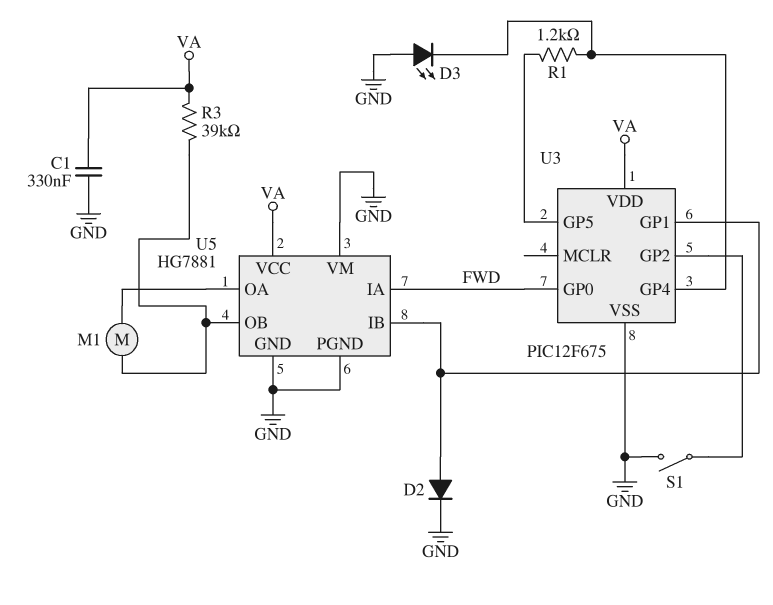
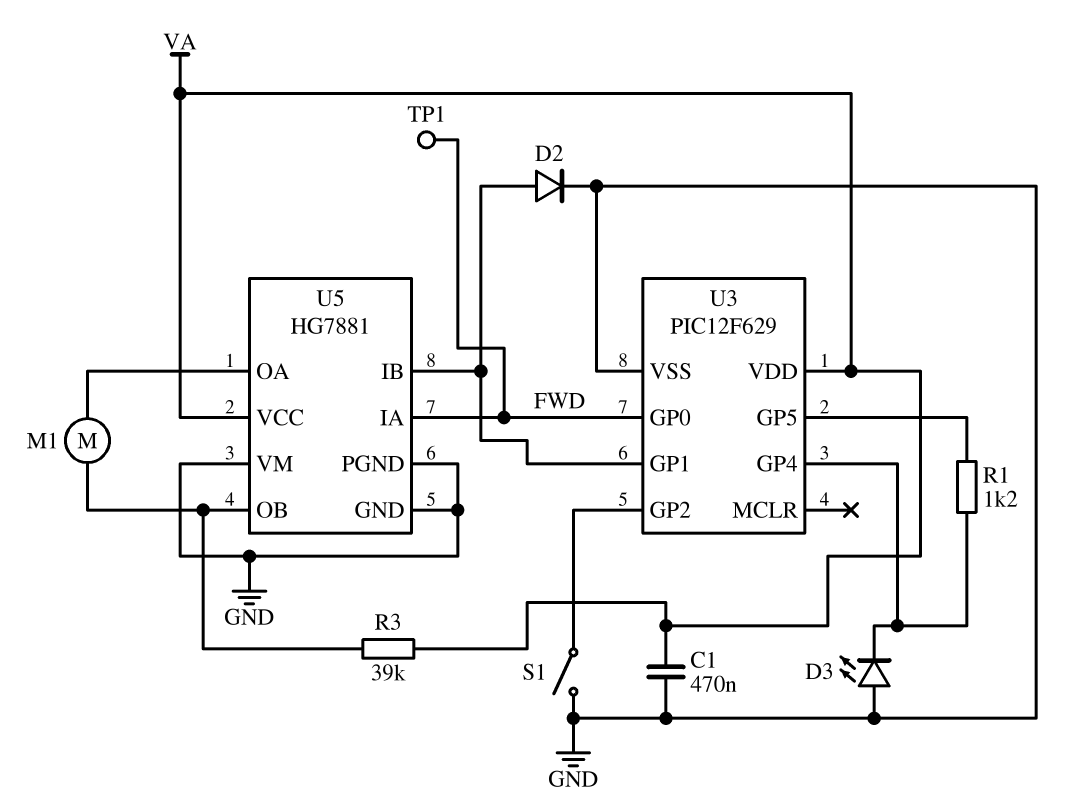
C1: 330nF (GND, VA) -> 470nF (GND, VA)
TP1: none -> test point (FWD)
U3: PIC12F675 -> PIC12F629

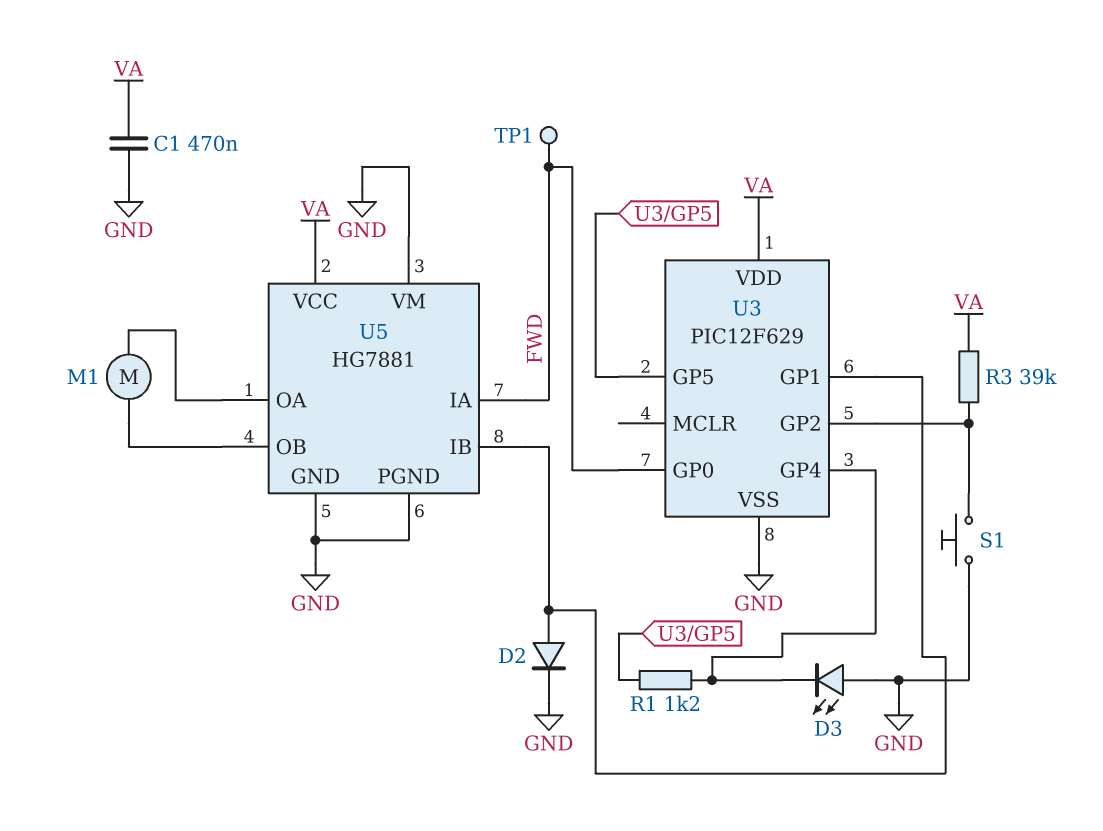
R3: 39k (U5/OB, VA) -> 39k (U3/GP2, VA)
S1: switch (GND, U3/GP2) -> button (GND, U3/GP2)

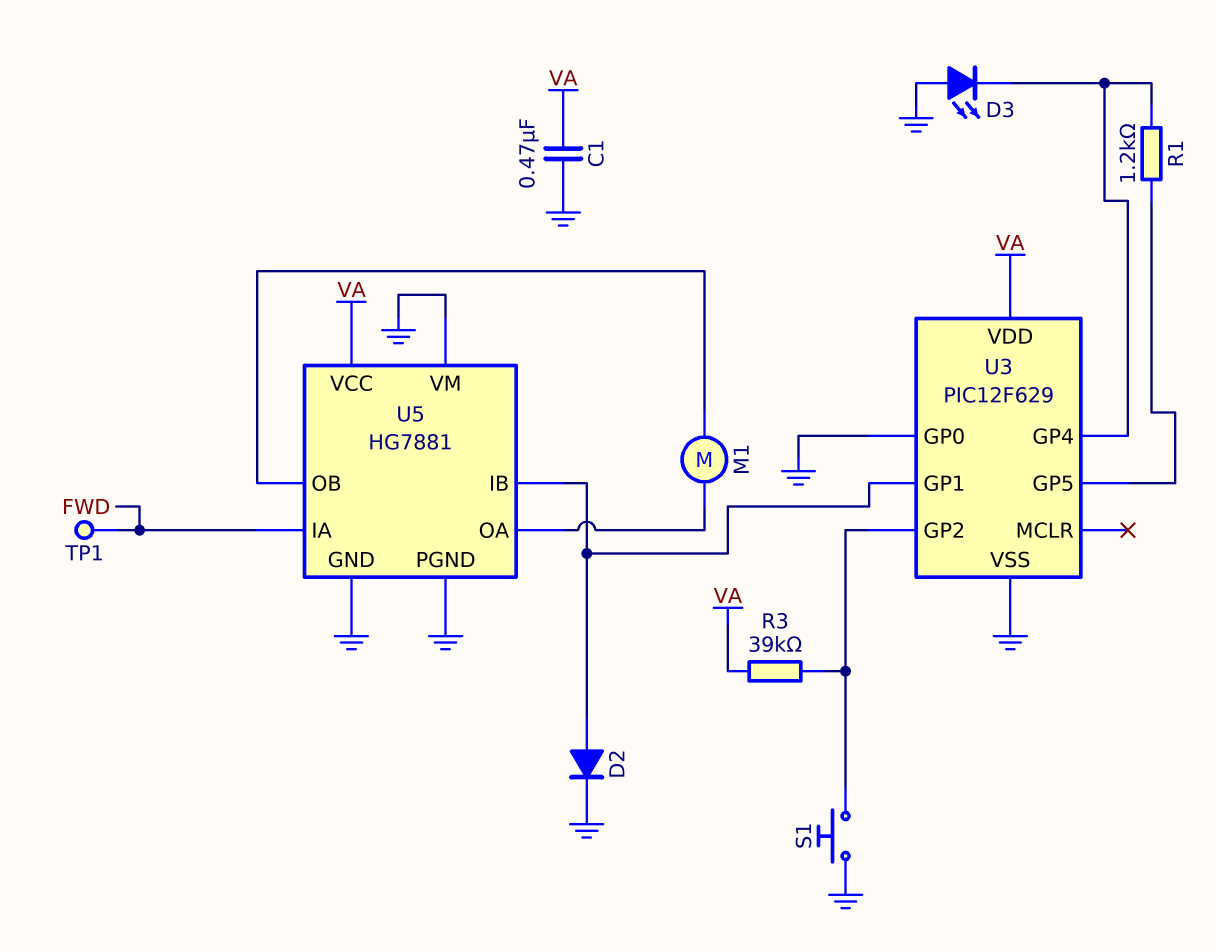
U3 pin GP0: FWD -> GND

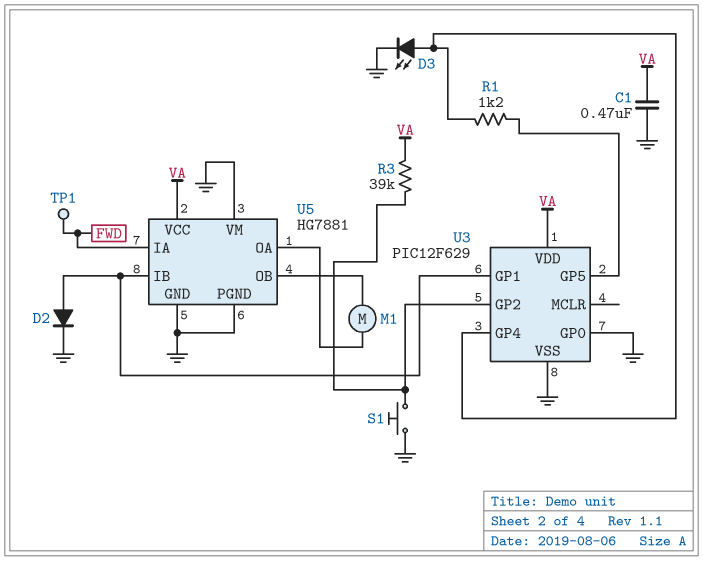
D3: LED (A GND, K U3/GP4) -> LED (A U3/GP4, K GND)

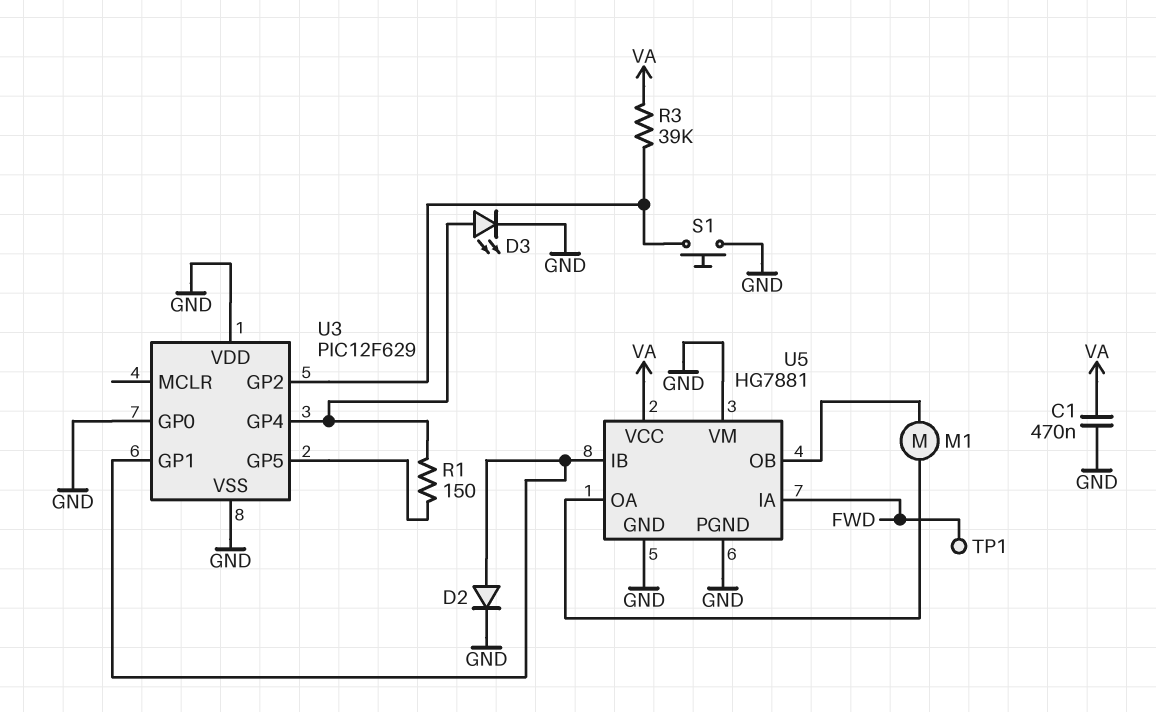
R1: 1.2k (U3/GP4, U3/GP5) -> 150 (U3/GP4, U3/GP5)
U3 pin VDD: VA -> GND

